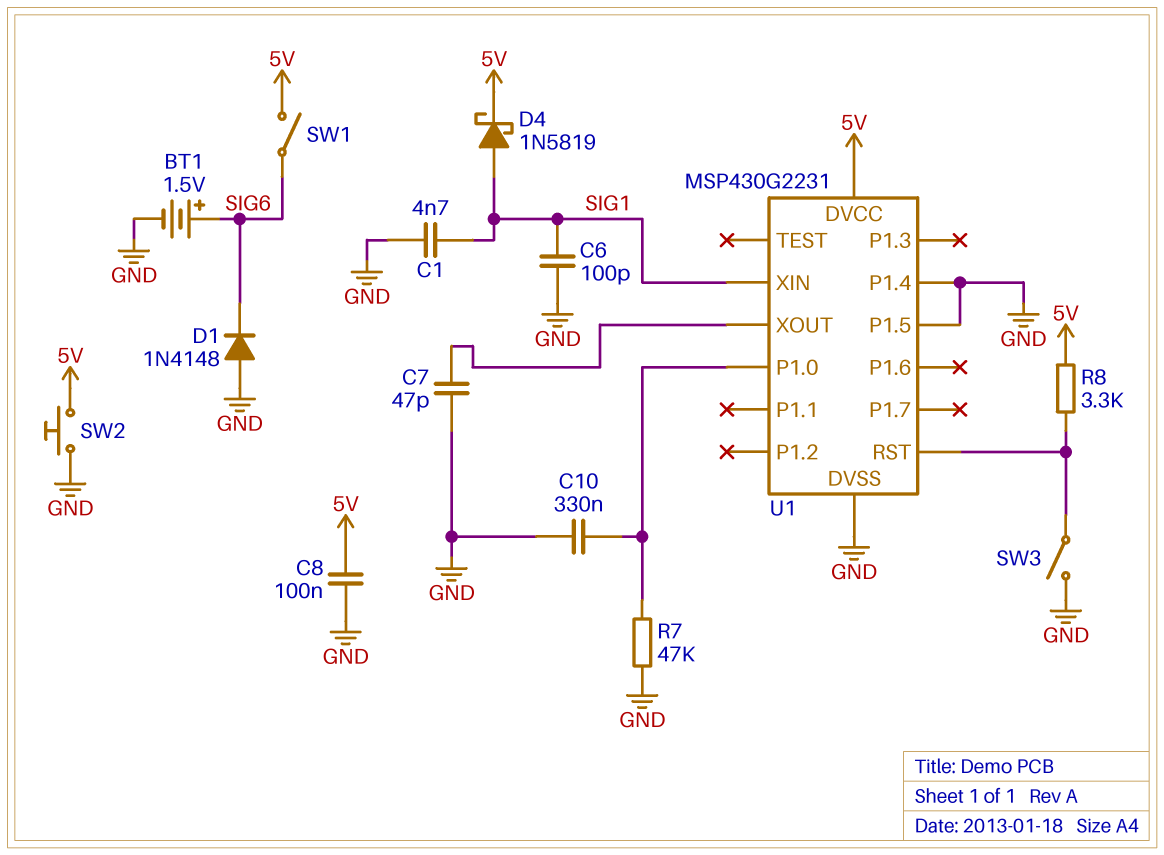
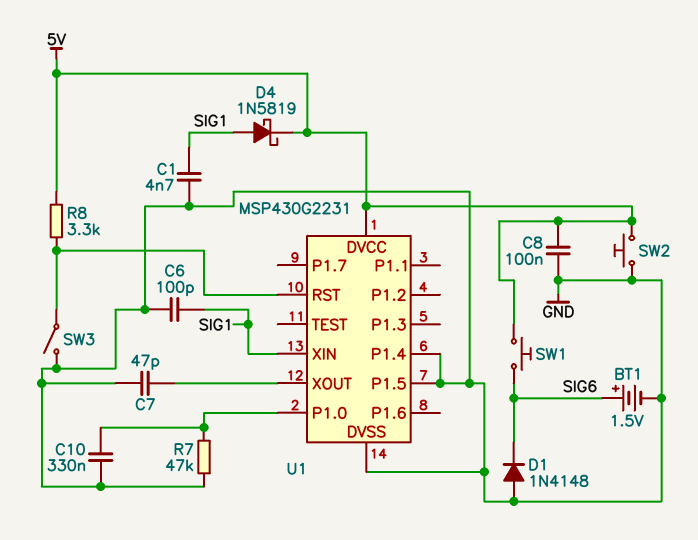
SW1: switch (5V, SIG6) -> button (5V, SIG6)

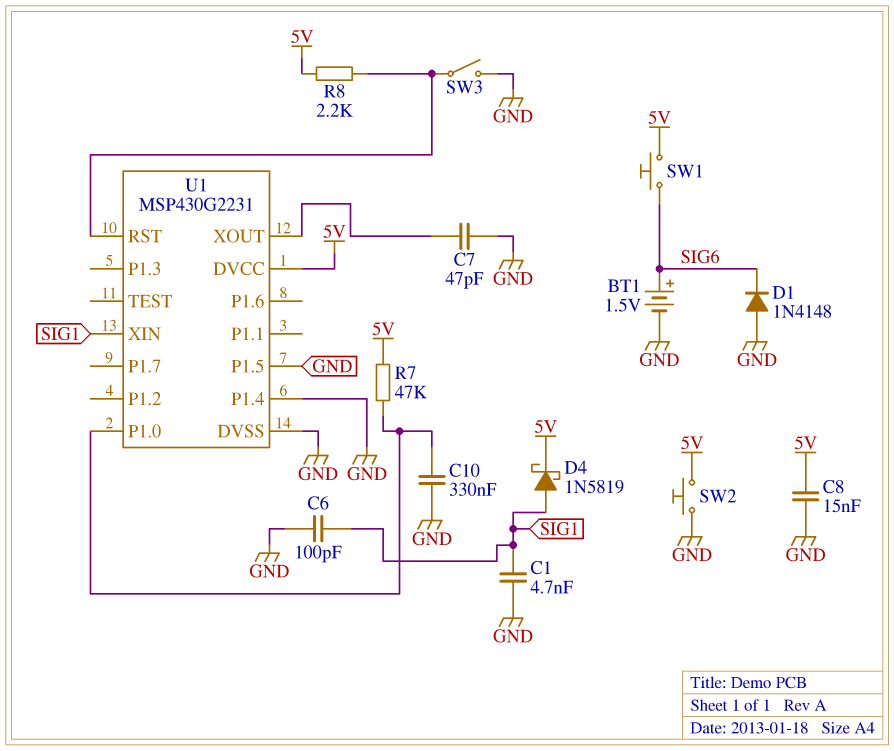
C8: 100nF (5V, GND) -> 15nF (5V, GND)
R7: 47k (GND, U1/P1.0) -> 47k (5V, U1/P1.0)
R8: 3.3k (5V, U1/RST) -> 2.2k (5V, U1/RST)

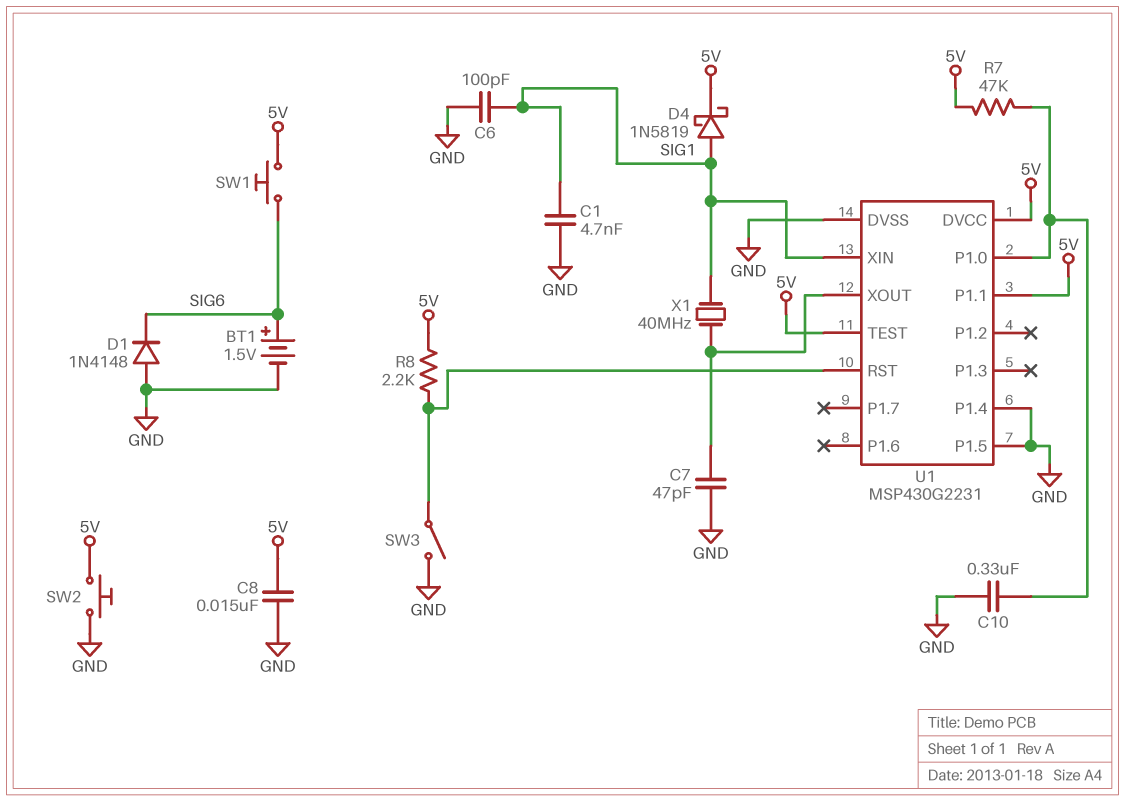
U1 pin P1.1: none -> 5V
U1 pin TEST: none -> 5V
X1: none -> 40MHz (SIG1, U1/XOUT)

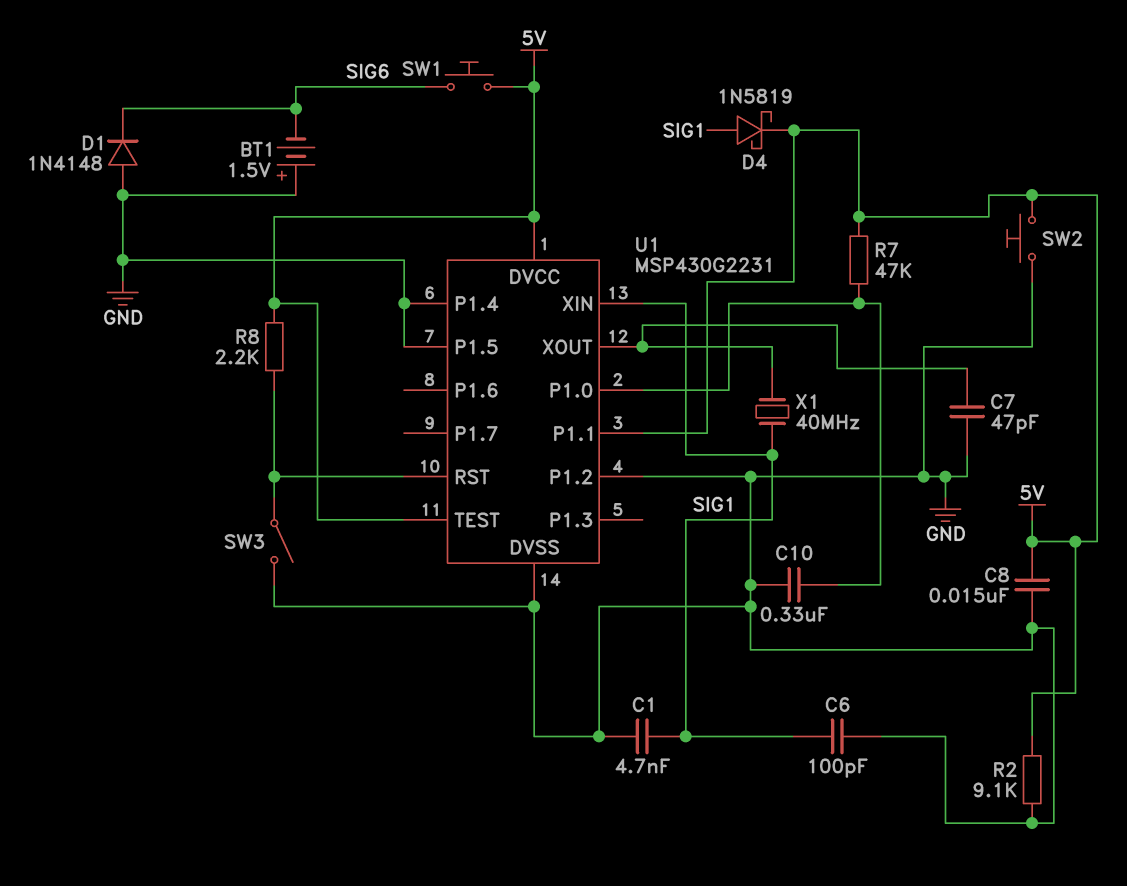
BT1: 1.5V (plus SIG6, minus GND) -> 1.5V (plus GND, minus SIG6)
R2: none -> 9.1k (5V, GND)
U1 pin P1.2: none -> GND

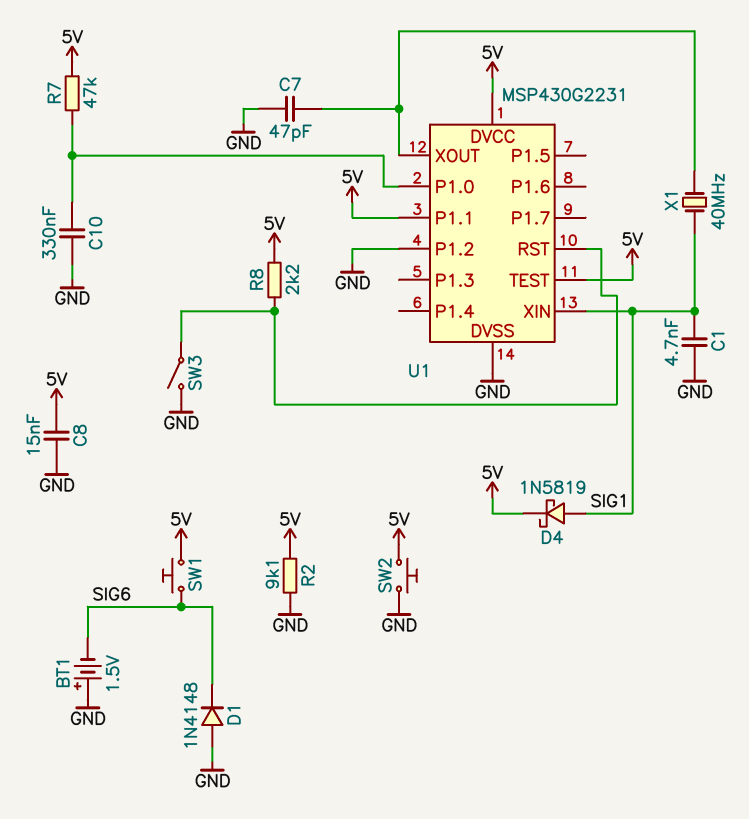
C6: 100pF (GND, SIG1) -> none
U1 pin P1.4: GND -> none
U1 pin P1.5: GND -> none

